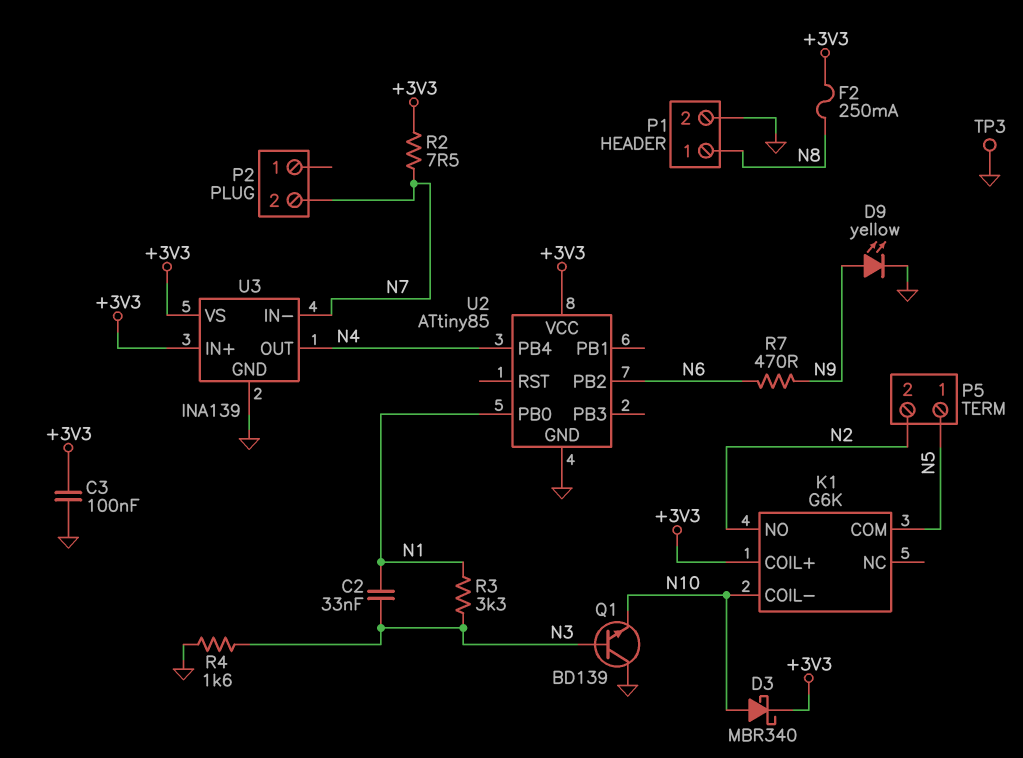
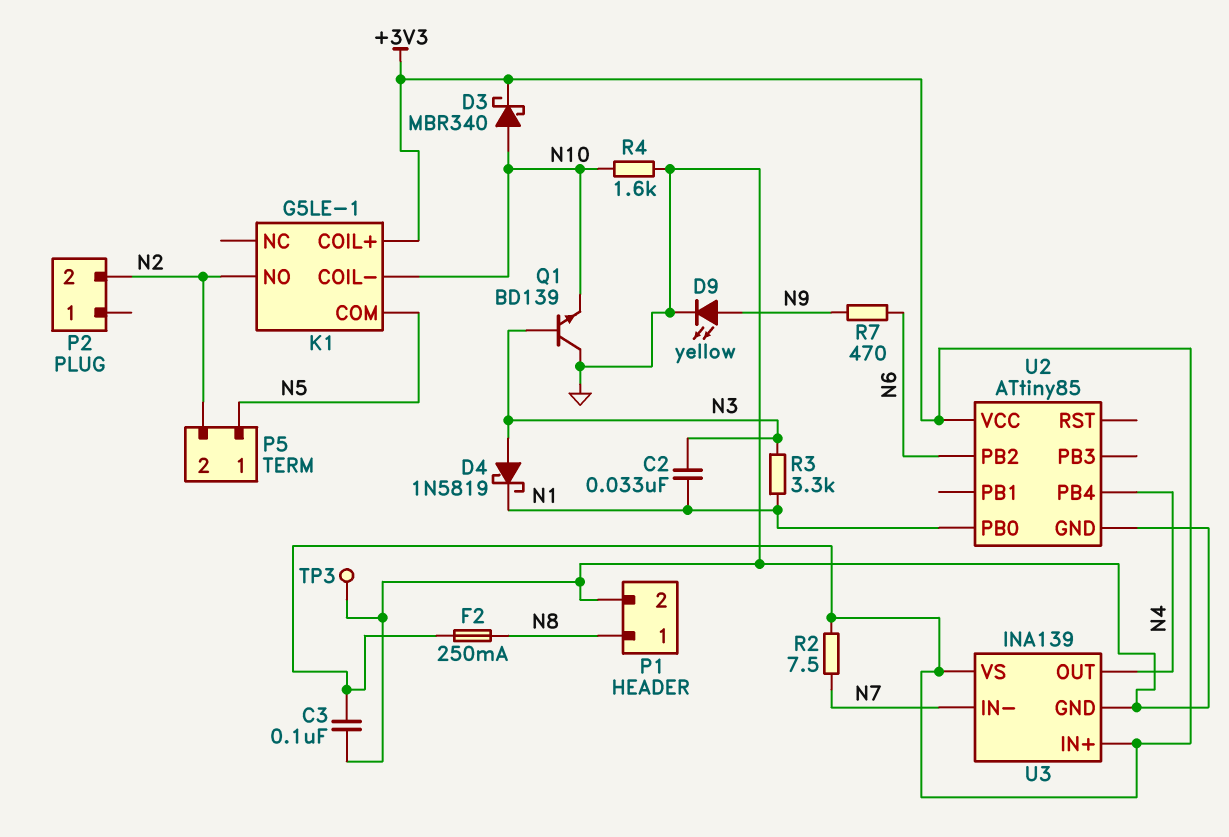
D4: none -> schottky 1N5819 (A N3, K N1)
K1: G6K -> G5LE-1
P2 pin 2: N7 -> N2
R4: 1.6k (GND, N3) -> 1.6k (GND, N10)

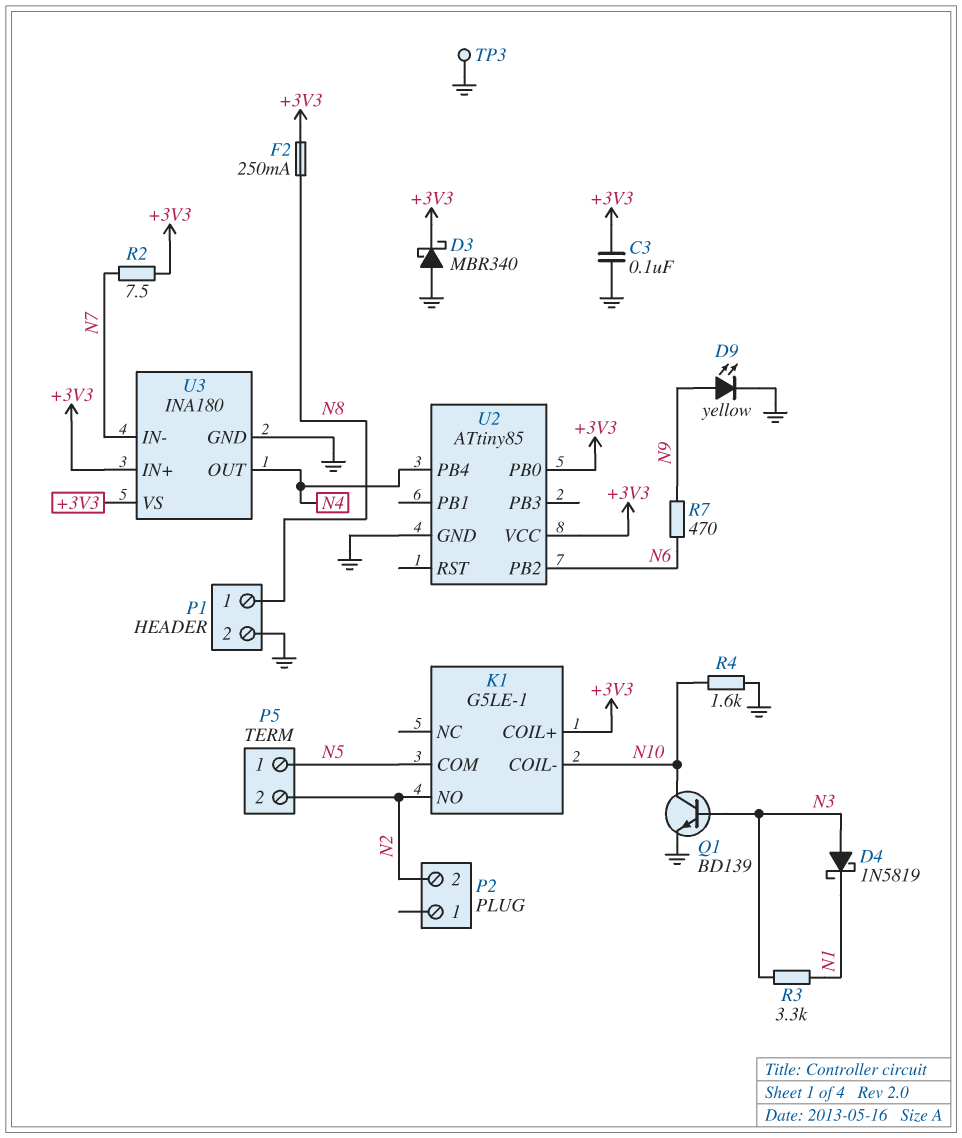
C2: 33nF (N1, N3) -> none
D3: schottky MBR340 (A N10, K +3V3) -> schottky MBR340 (A GND, K +3V3)
Q1: NPN BD139 (B N3, C GND, E N10) -> NPN BD139 (B N3, C N10, E GND)
U2 pin PB0: N1 -> +3V3
U3: INA139 -> INA180

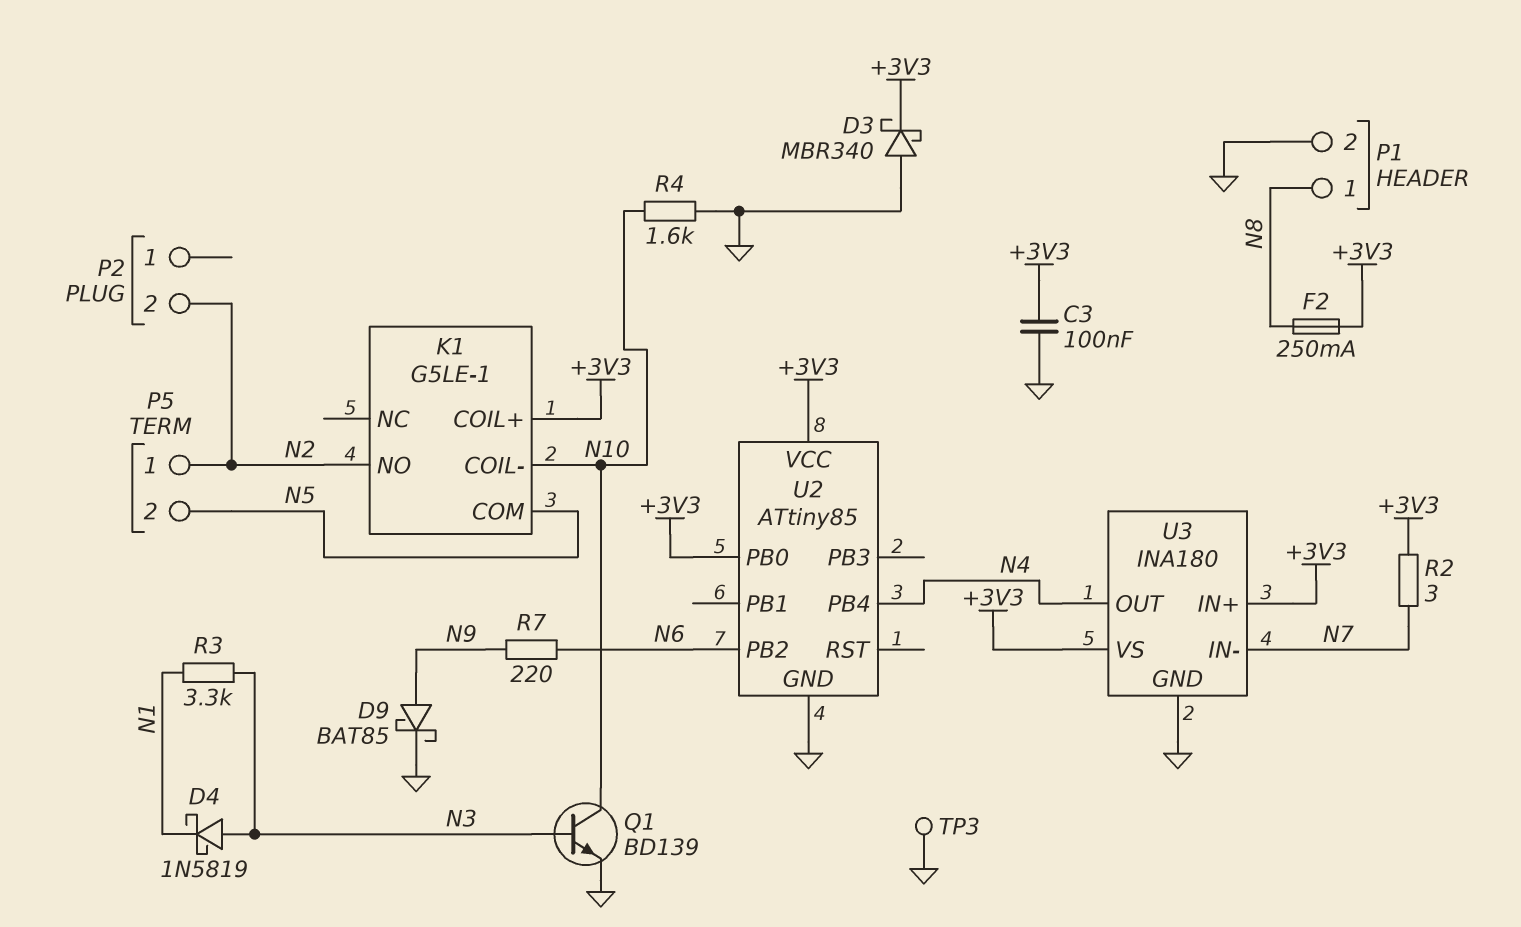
D9: LED yellow (A N9, K GND) -> schottky BAT85 (A N9, K GND)
P5 pin 1: N5 -> N2
P5 pin 2: N2 -> N5
R2: 7.5 (+3V3, N7) -> 3 (+3V3, N7)
R7: 470 (N6, N9) -> 220 (N6, N9)

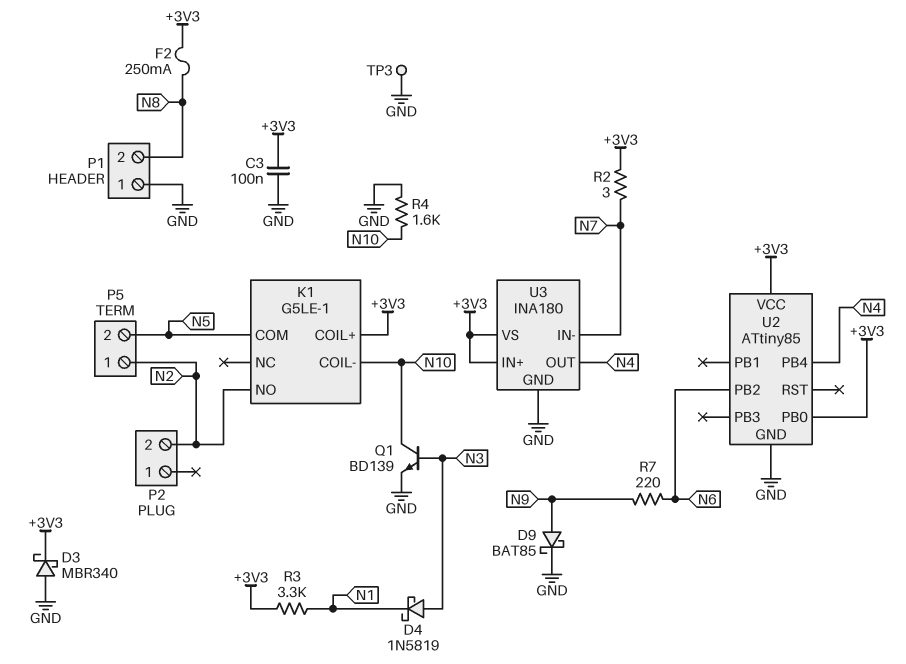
P1 pin 1: N8 -> GND
P1 pin 2: GND -> N8
R3: 3.3k (N1, N3) -> 3.3k (+3V3, N1)

